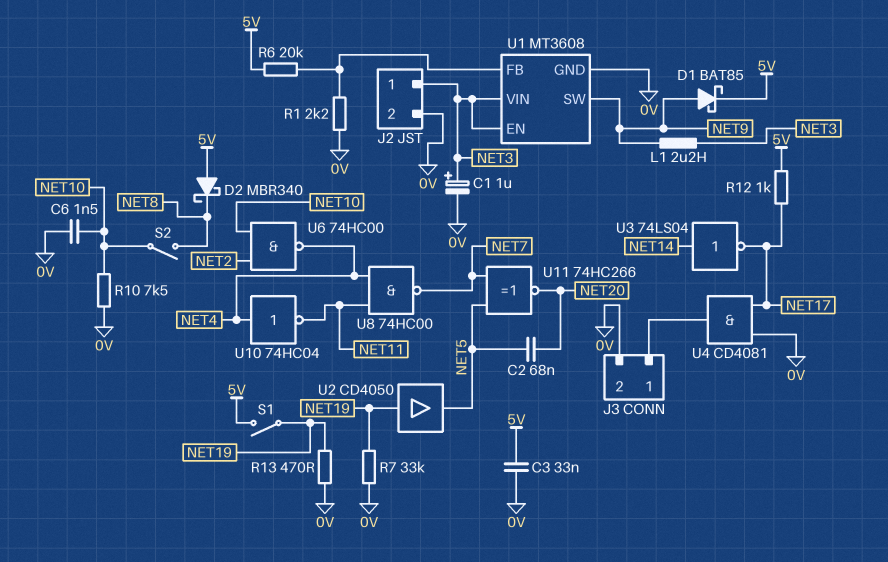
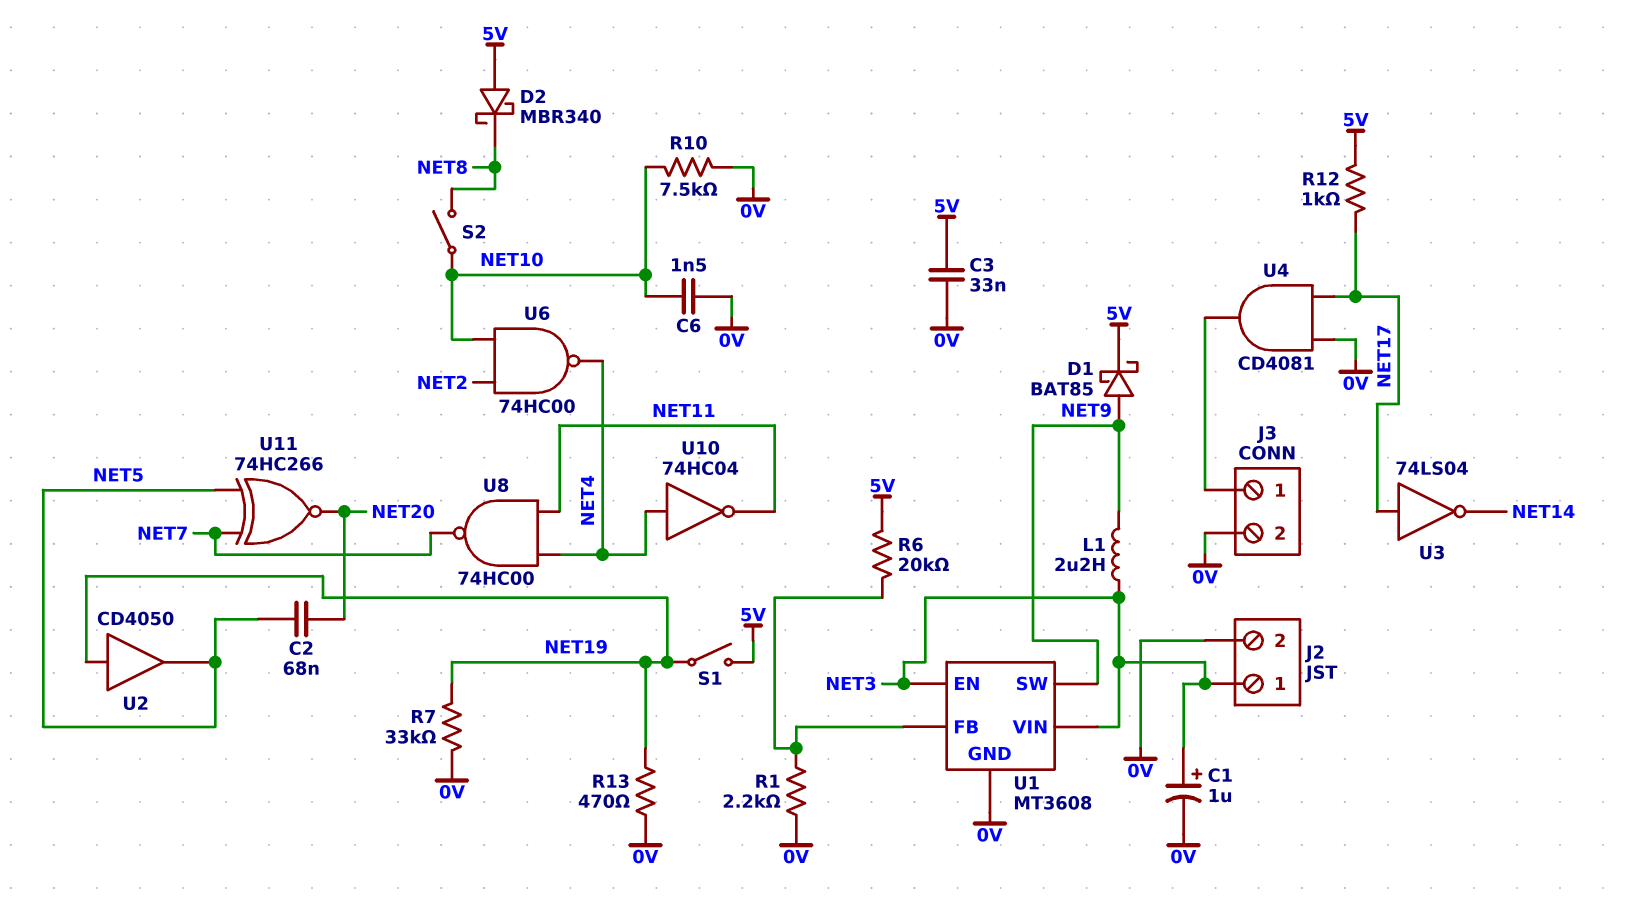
U3: NOT 74LS04 (in NET14, out NET17) -> NOT 74LS04 (in NET17, out NET14)

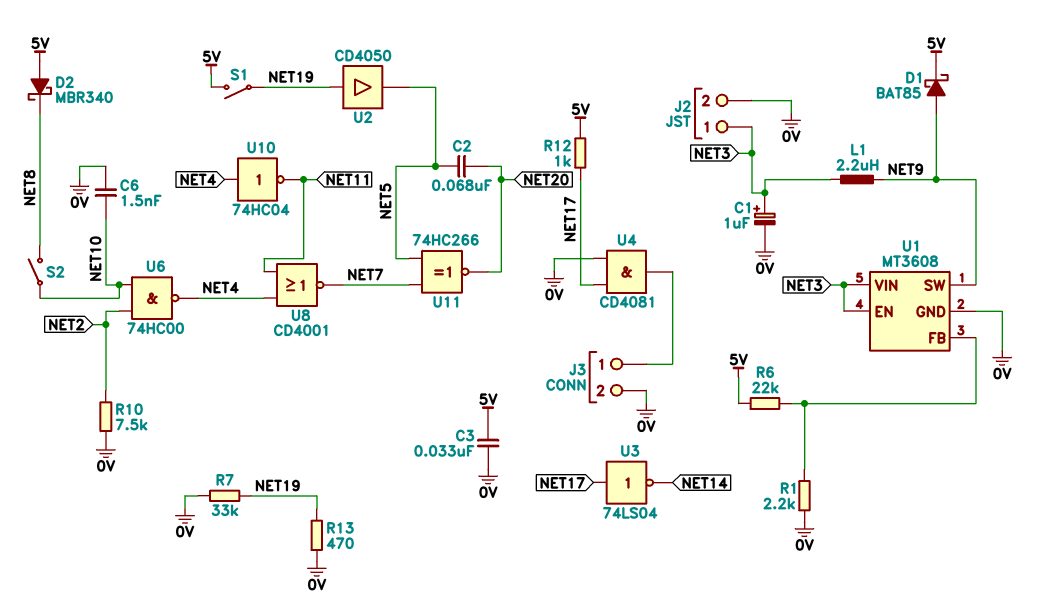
R6: 20k (5V, U1/FB) -> 22k (5V, U1/FB)
R10: 7.5k (0V, NET10) -> 7.5k (0V, NET2)
U8: NAND 74HC00 (in NET4, in NET11, out NET7) -> NOR CD4001 (in NET4, in NET11, out NET7)

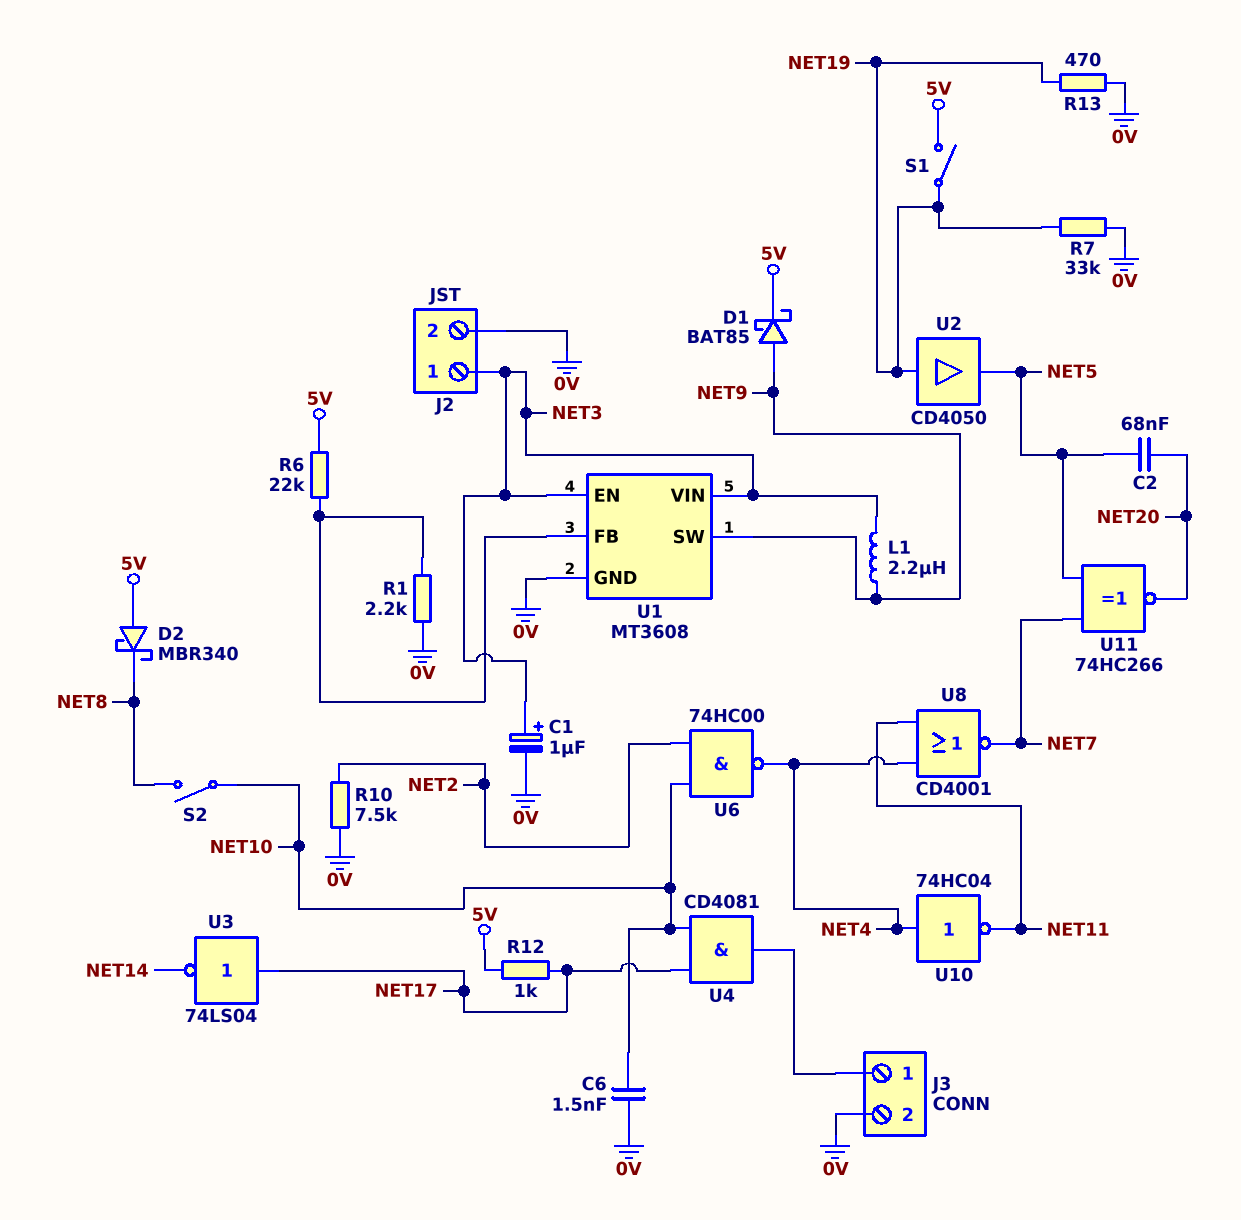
C3: 33nF (0V, 5V) -> none
U4: AND CD4081 (in 0V, in NET17, out J3/1) -> AND CD4081 (in NET10, in NET17, out J3/1)

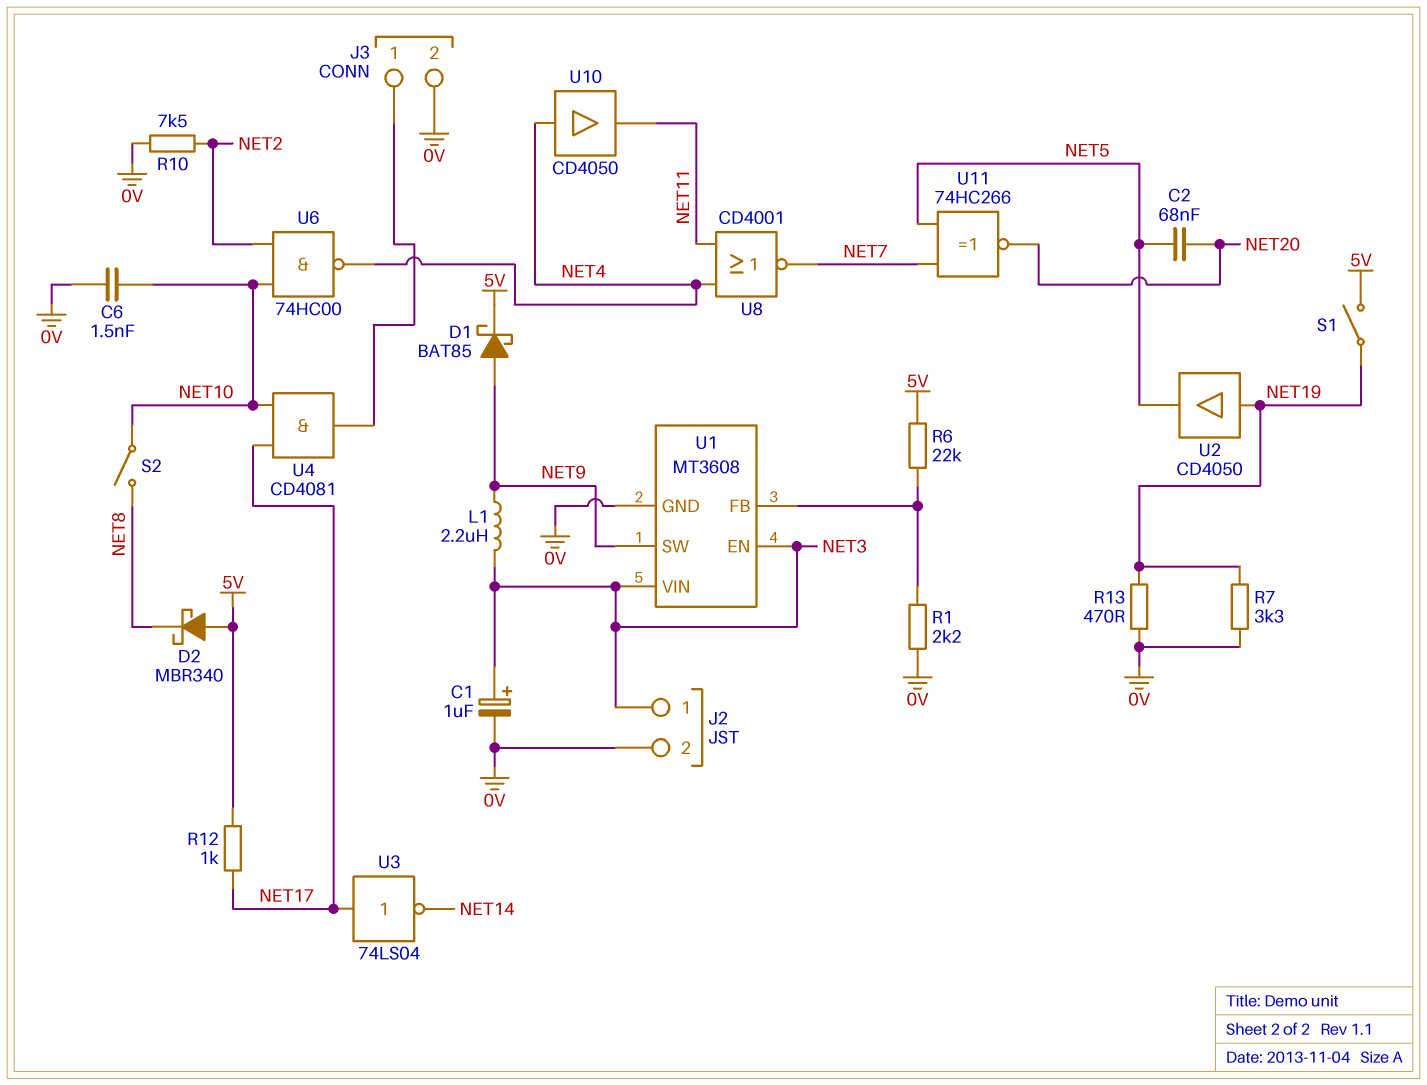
R7: 33k (0V, NET19) -> 3.3k (0V, NET19)
U10: NOT 74HC04 (in NET4, out NET11) -> buffer CD4050 (in NET4, out NET11)

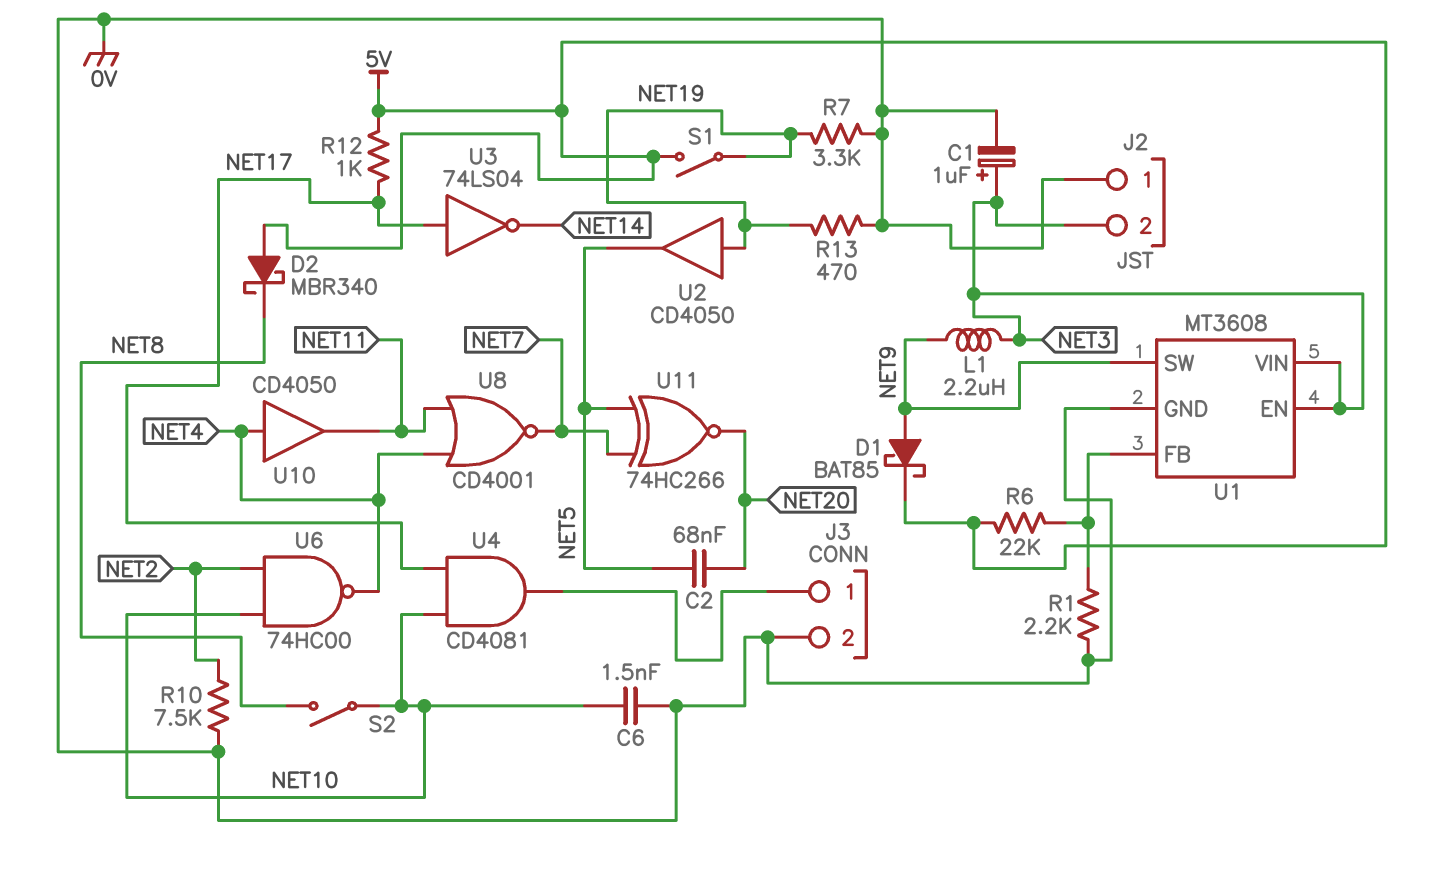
J2 pin 1: NET3 -> 0V
J2 pin 2: 0V -> NET3

